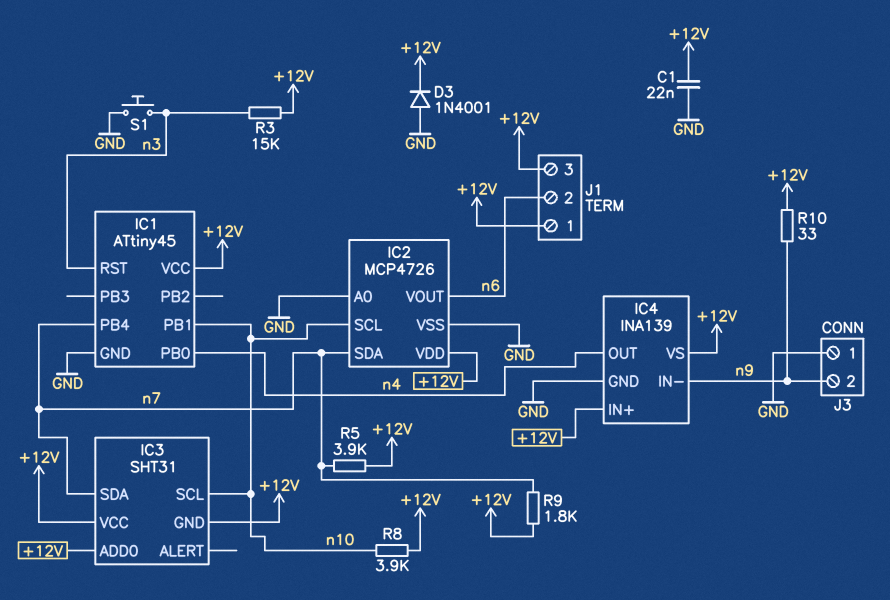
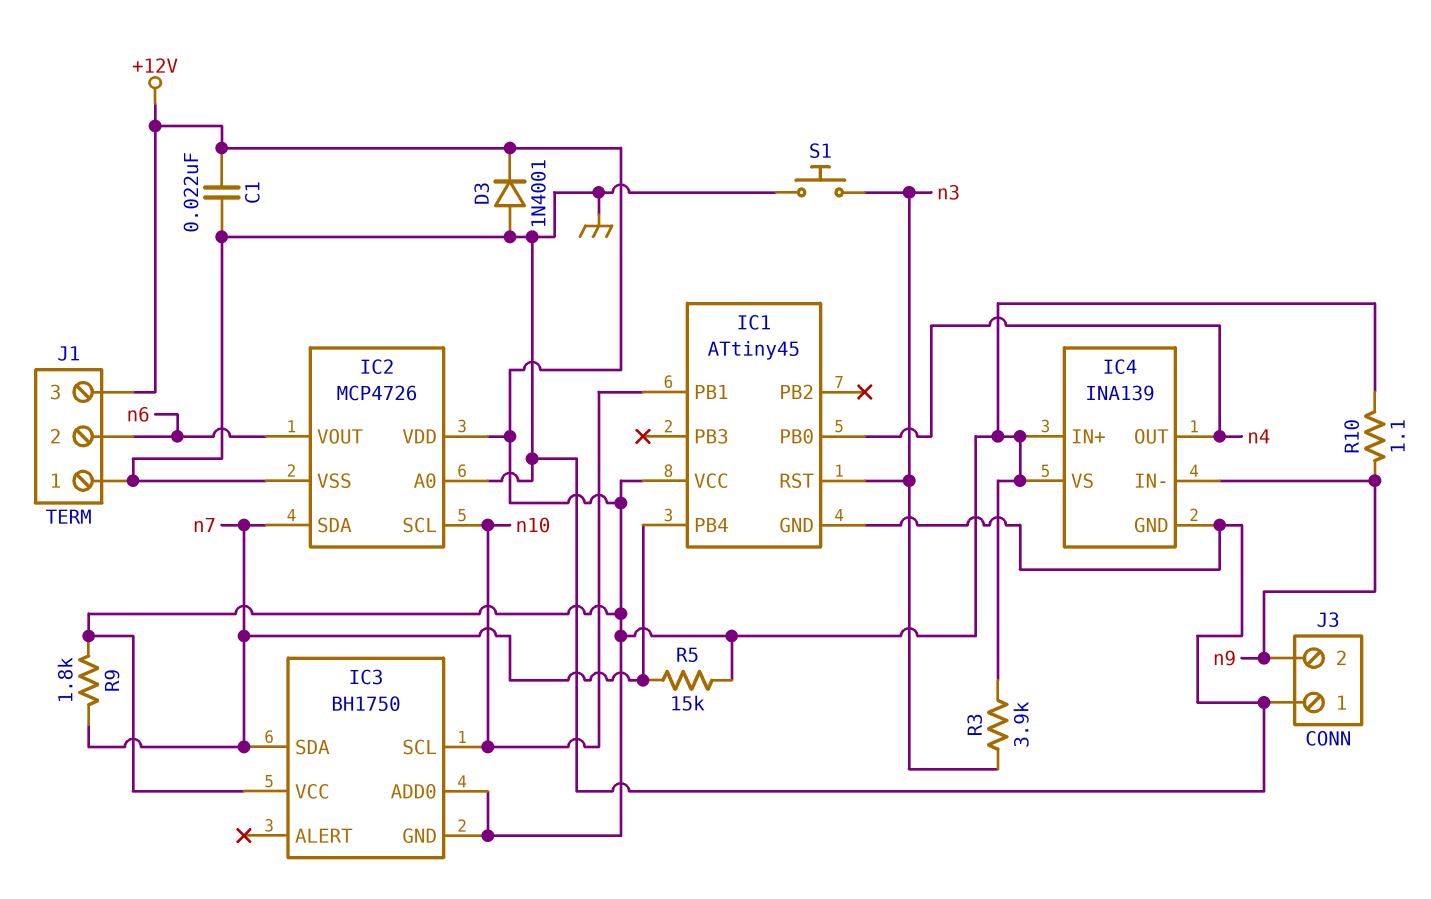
IC3: SHT31 -> BH1750
J1 pin 1: +12V -> GND
R3: 15k (+12V, n3) -> 3.9k (+12V, n3)
R5: 3.9k (+12V, n7) -> 15k (+12V, n7)
R8: 3.9k (+12V, n10) -> none
R10: 33 (+12V, n9) -> 1.1 (+12V, n9)

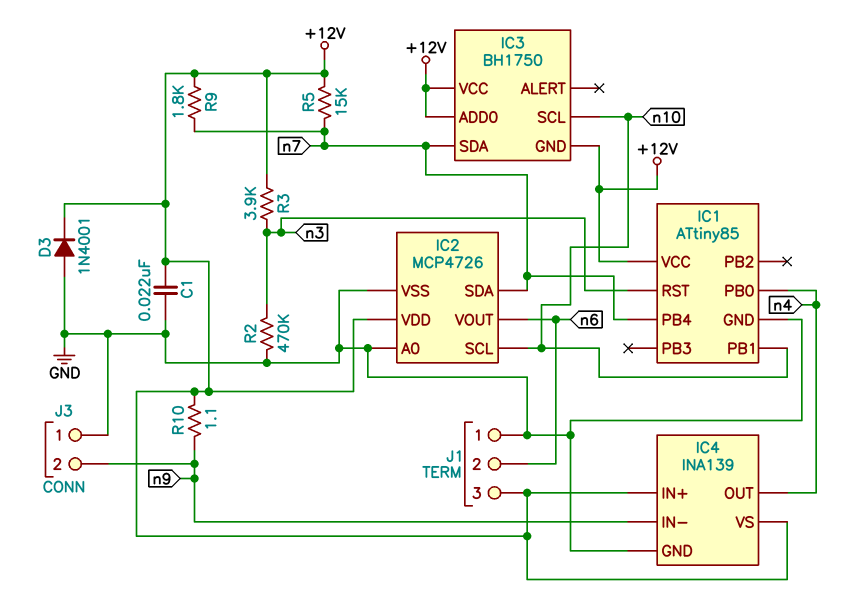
IC1: ATtiny45 -> ATtiny85
R2: none -> 470k (GND, n3)
S1: button (GND, n3) -> none

